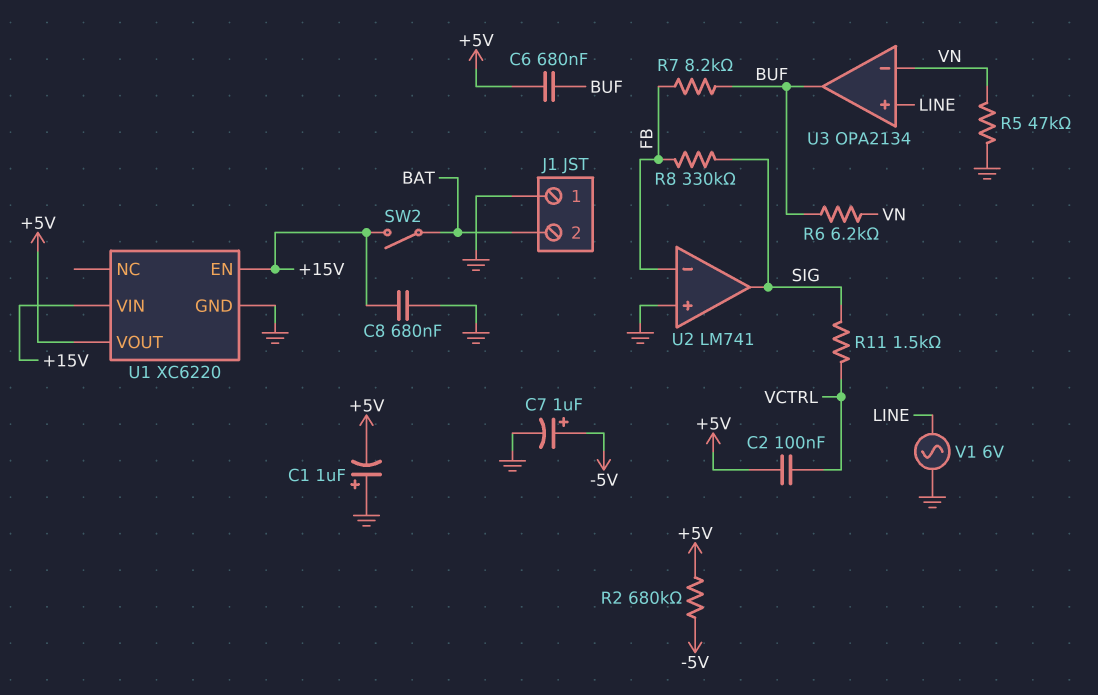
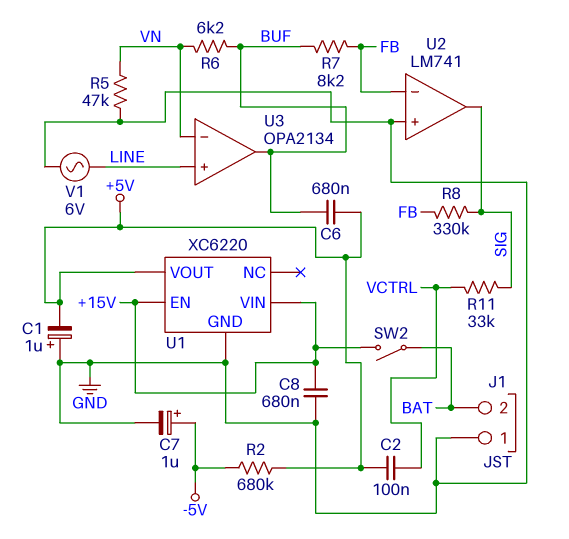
R11: 1.5k (SIG, VCTRL) -> 33k (SIG, VCTRL)

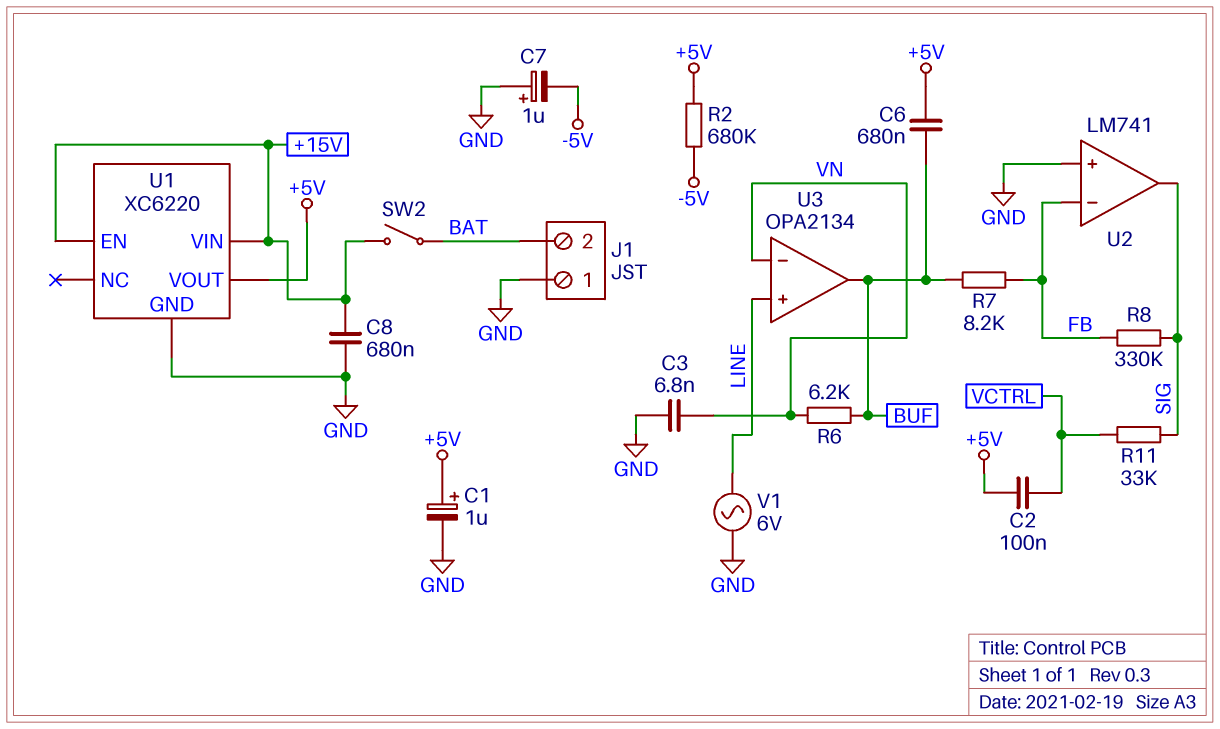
C1: 1uF (plus GND, minus +5V) -> 1uF (plus +5V, minus GND)
C3: none -> 6.8nF (GND, VN)
C7: 1uF (plus -5V, minus GND) -> 1uF (plus GND, minus -5V)
R5: 47k (GND, VN) -> none

